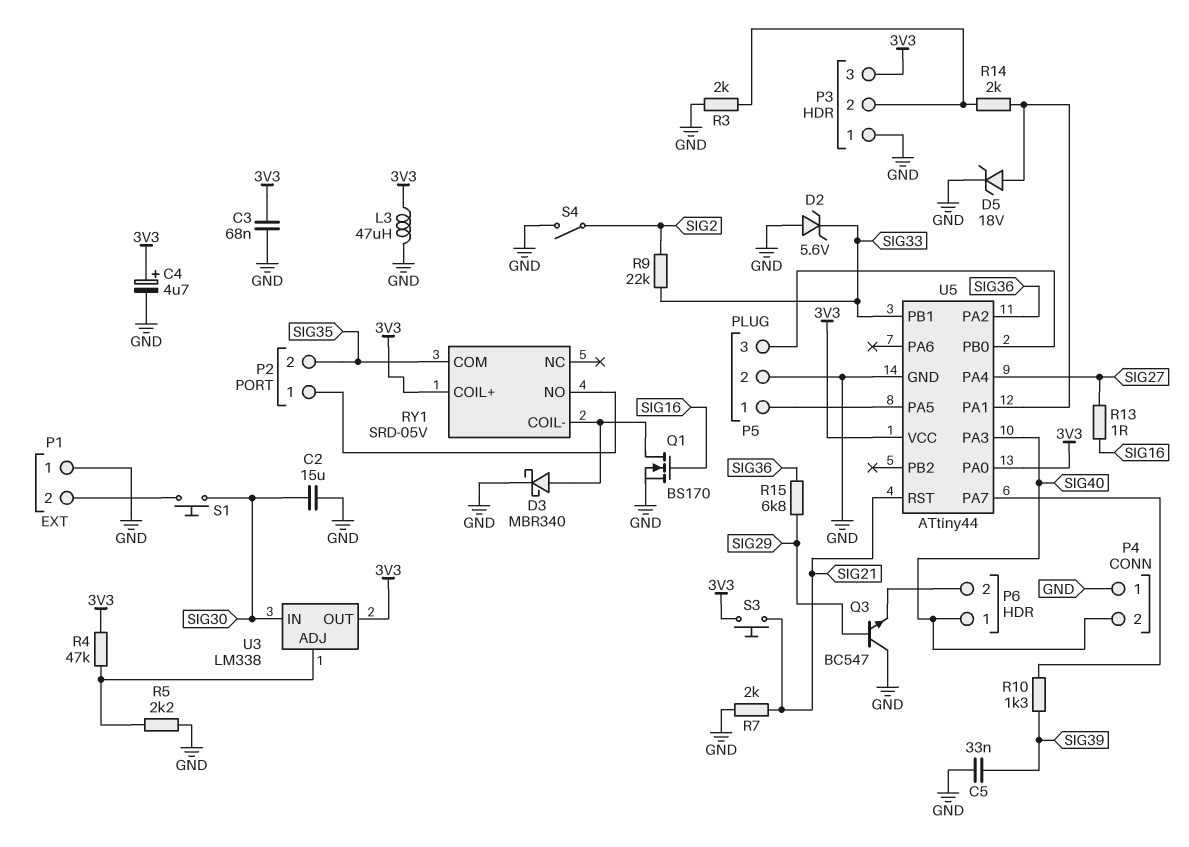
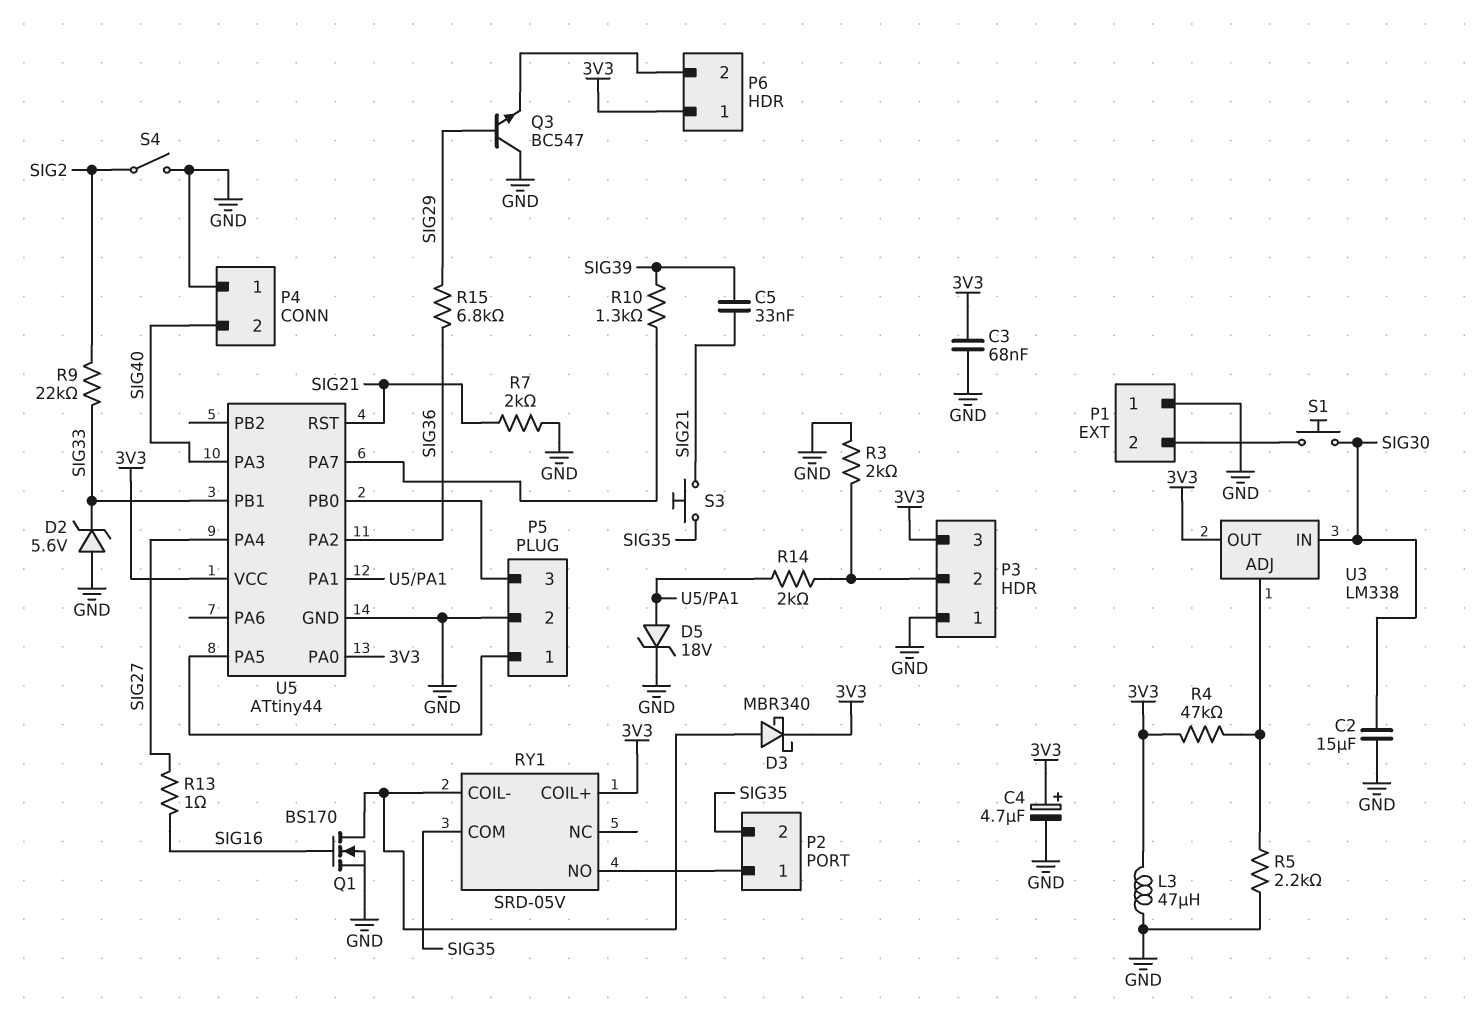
C5: 33nF (GND, SIG39) -> 33nF (SIG21, SIG39)
D3: schottky MBR340 (A RY1/COIL-, K GND) -> schottky MBR340 (A RY1/COIL-, K 3V3)
P6 pin 1: SIG40 -> 3V3
S3: button (3V3, SIG21) -> button (SIG21, SIG35)

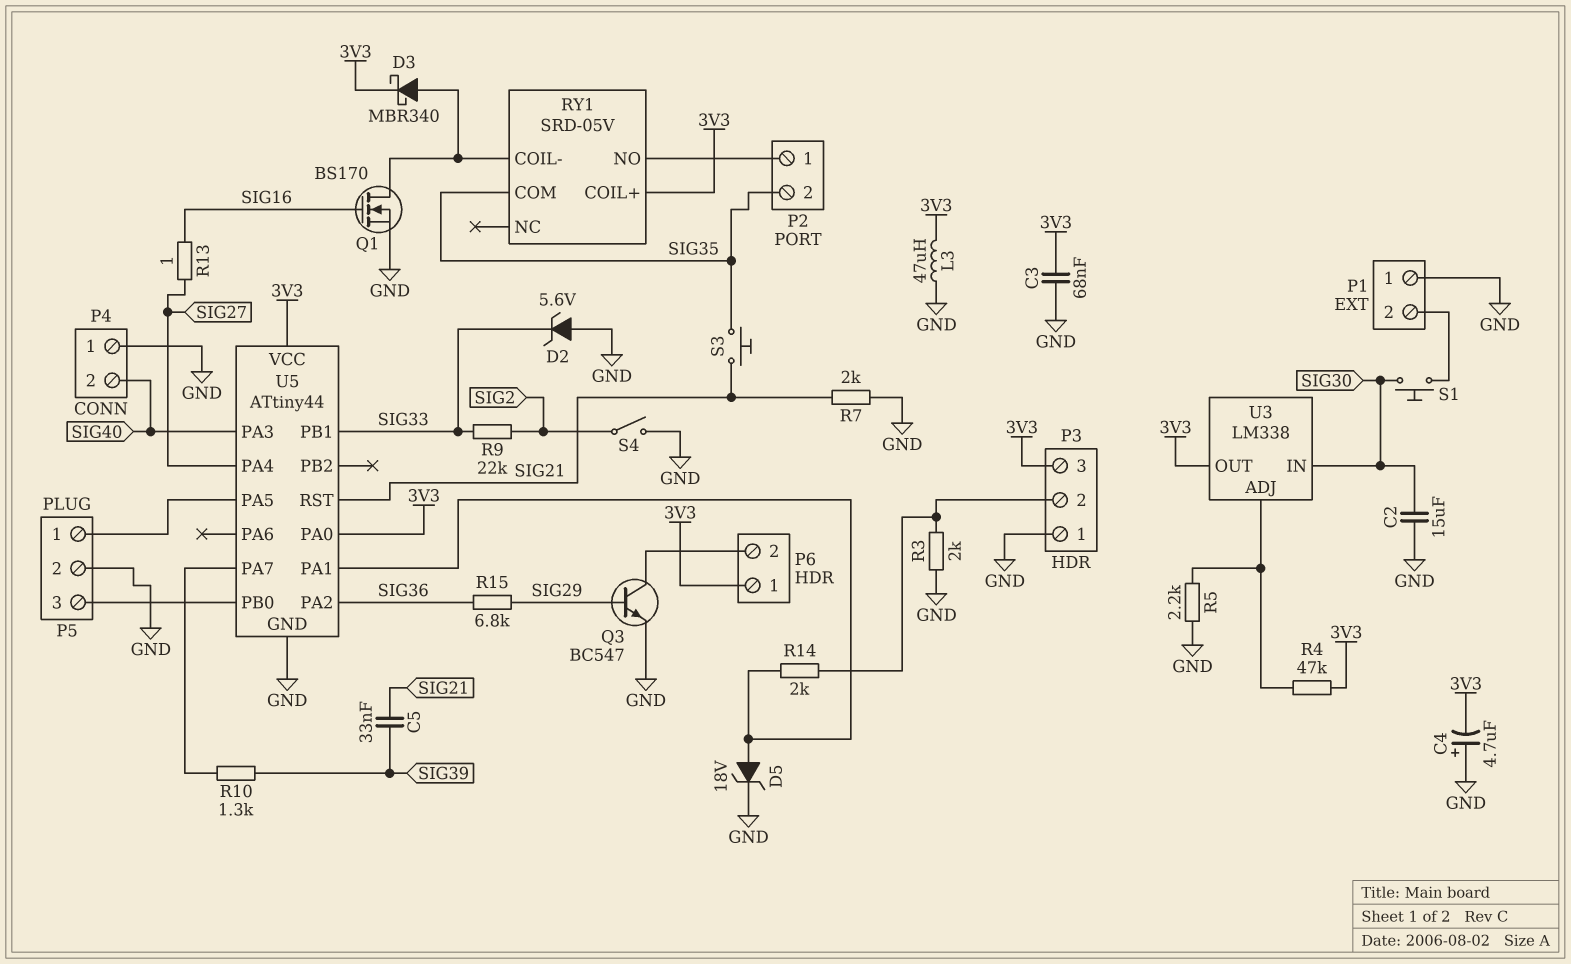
C4: 4.7uF (plus 3V3, minus GND) -> 4.7uF (plus GND, minus 3V3)
Q3: NPN BC547 (B SIG29, C GND, E P6/2) -> NPN BC547 (B SIG29, C P6/2, E GND)

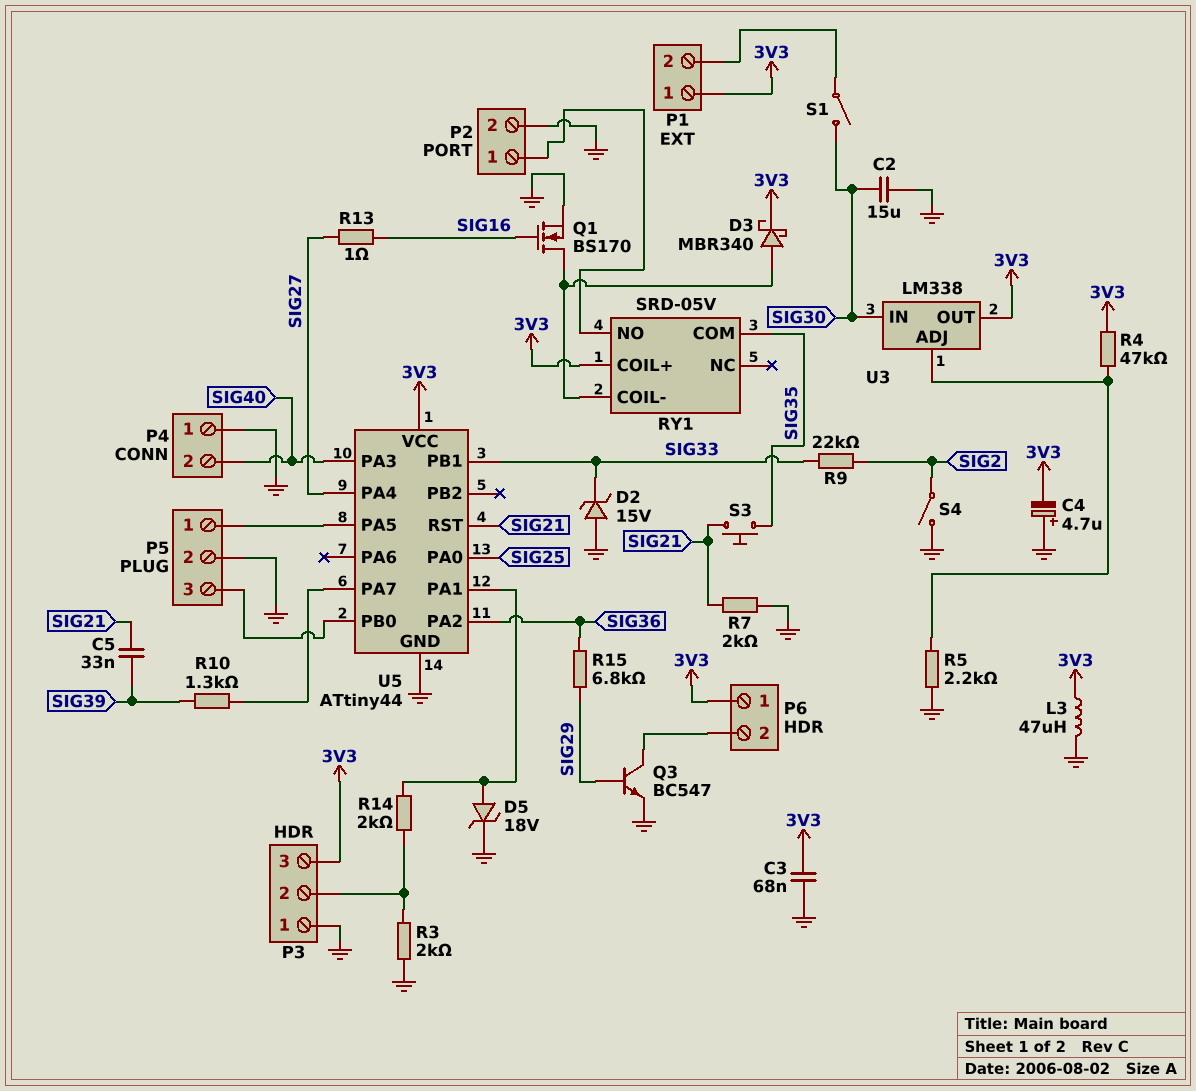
D2: zener 5.6V (A GND, K SIG33) -> zener 15V (A GND, K SIG33)
P1 pin 1: GND -> 3V3
P2 pin 2: SIG35 -> GND
S1: button (P1/2, SIG30) -> switch (P1/2, SIG30)
U5 pin PA0: 3V3 -> SIG25

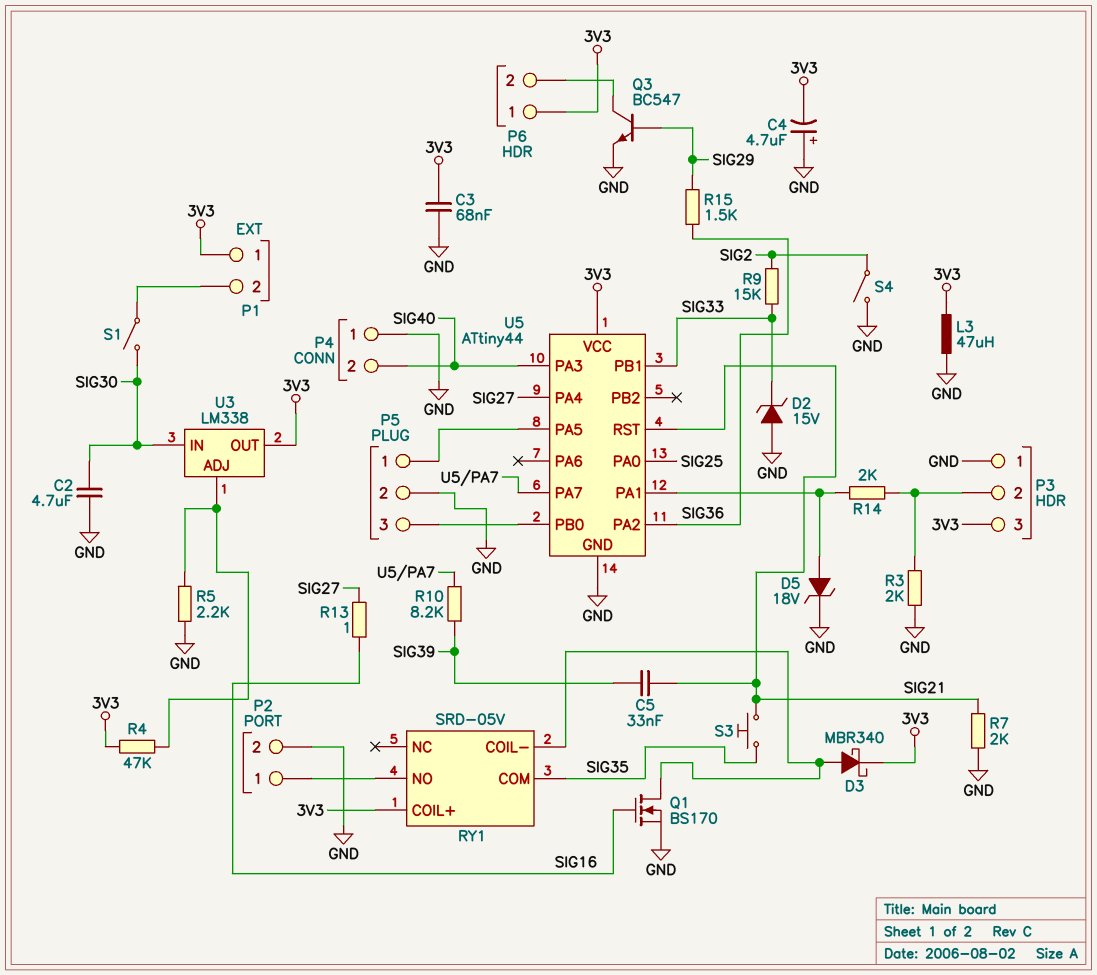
C2: 15uF (GND, SIG30) -> 4.7uF (GND, SIG30)
R9: 22k (SIG2, SIG33) -> 15k (SIG2, SIG33)
R10: 1.3k (SIG39, U5/PA7) -> 8.2k (SIG39, U5/PA7)
R15: 6.8k (SIG29, SIG36) -> 1.5k (SIG29, SIG36)

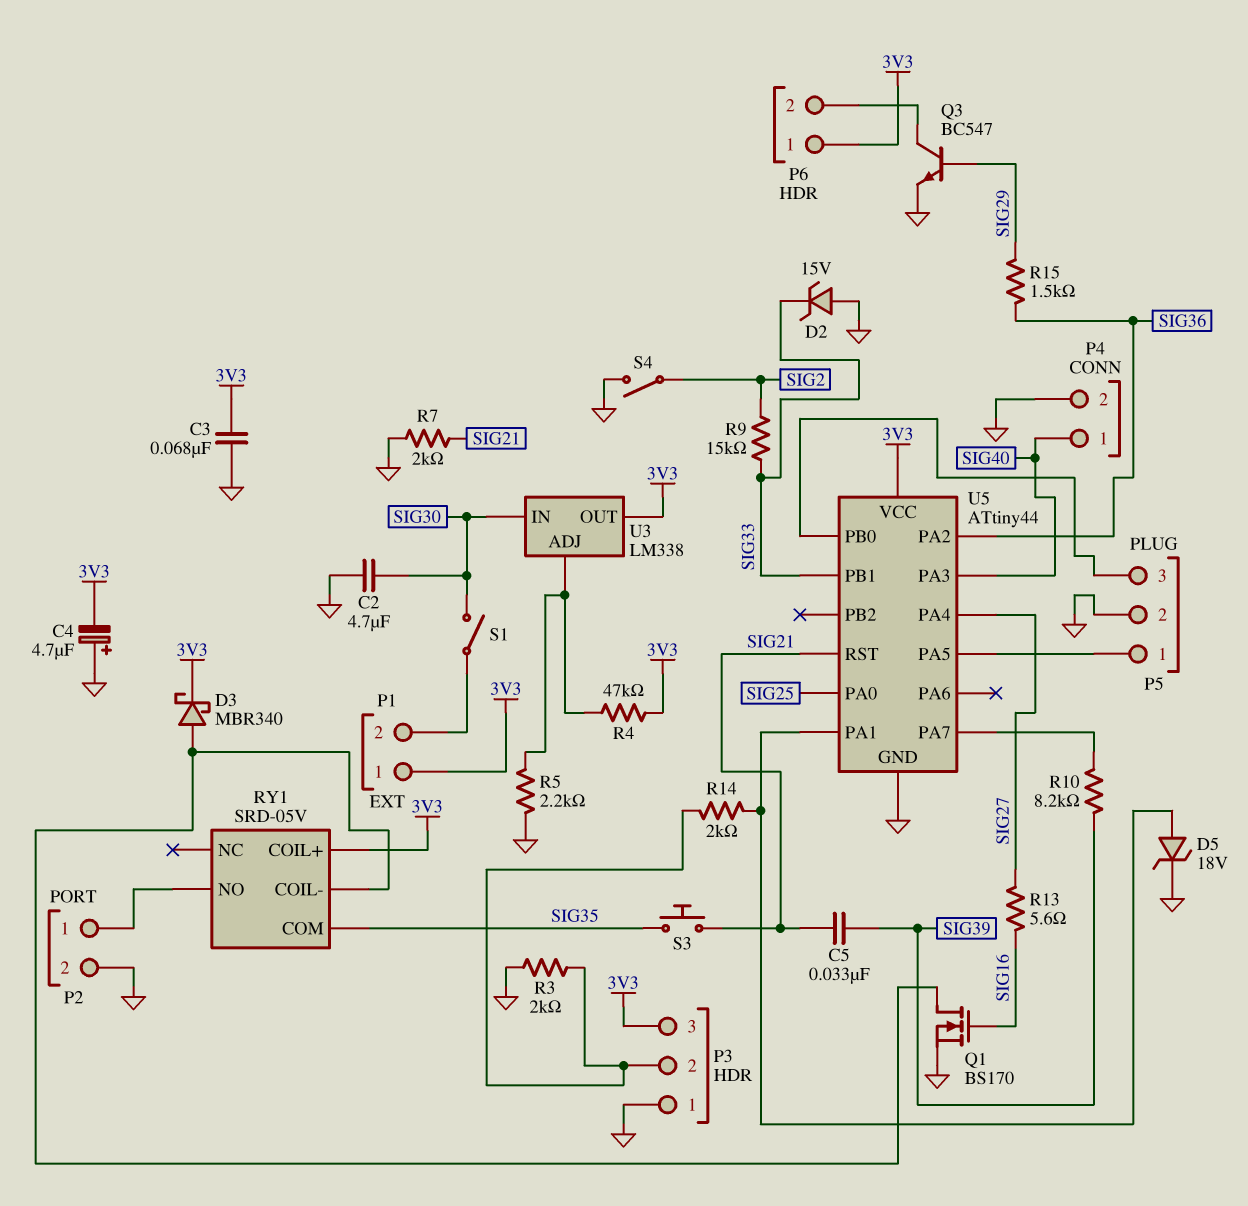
L3: 47uH (3V3, GND) -> none
P4 pin 1: GND -> SIG40
P4 pin 2: SIG40 -> GND
R13: 1 (SIG16, SIG27) -> 5.6 (SIG16, SIG27)

